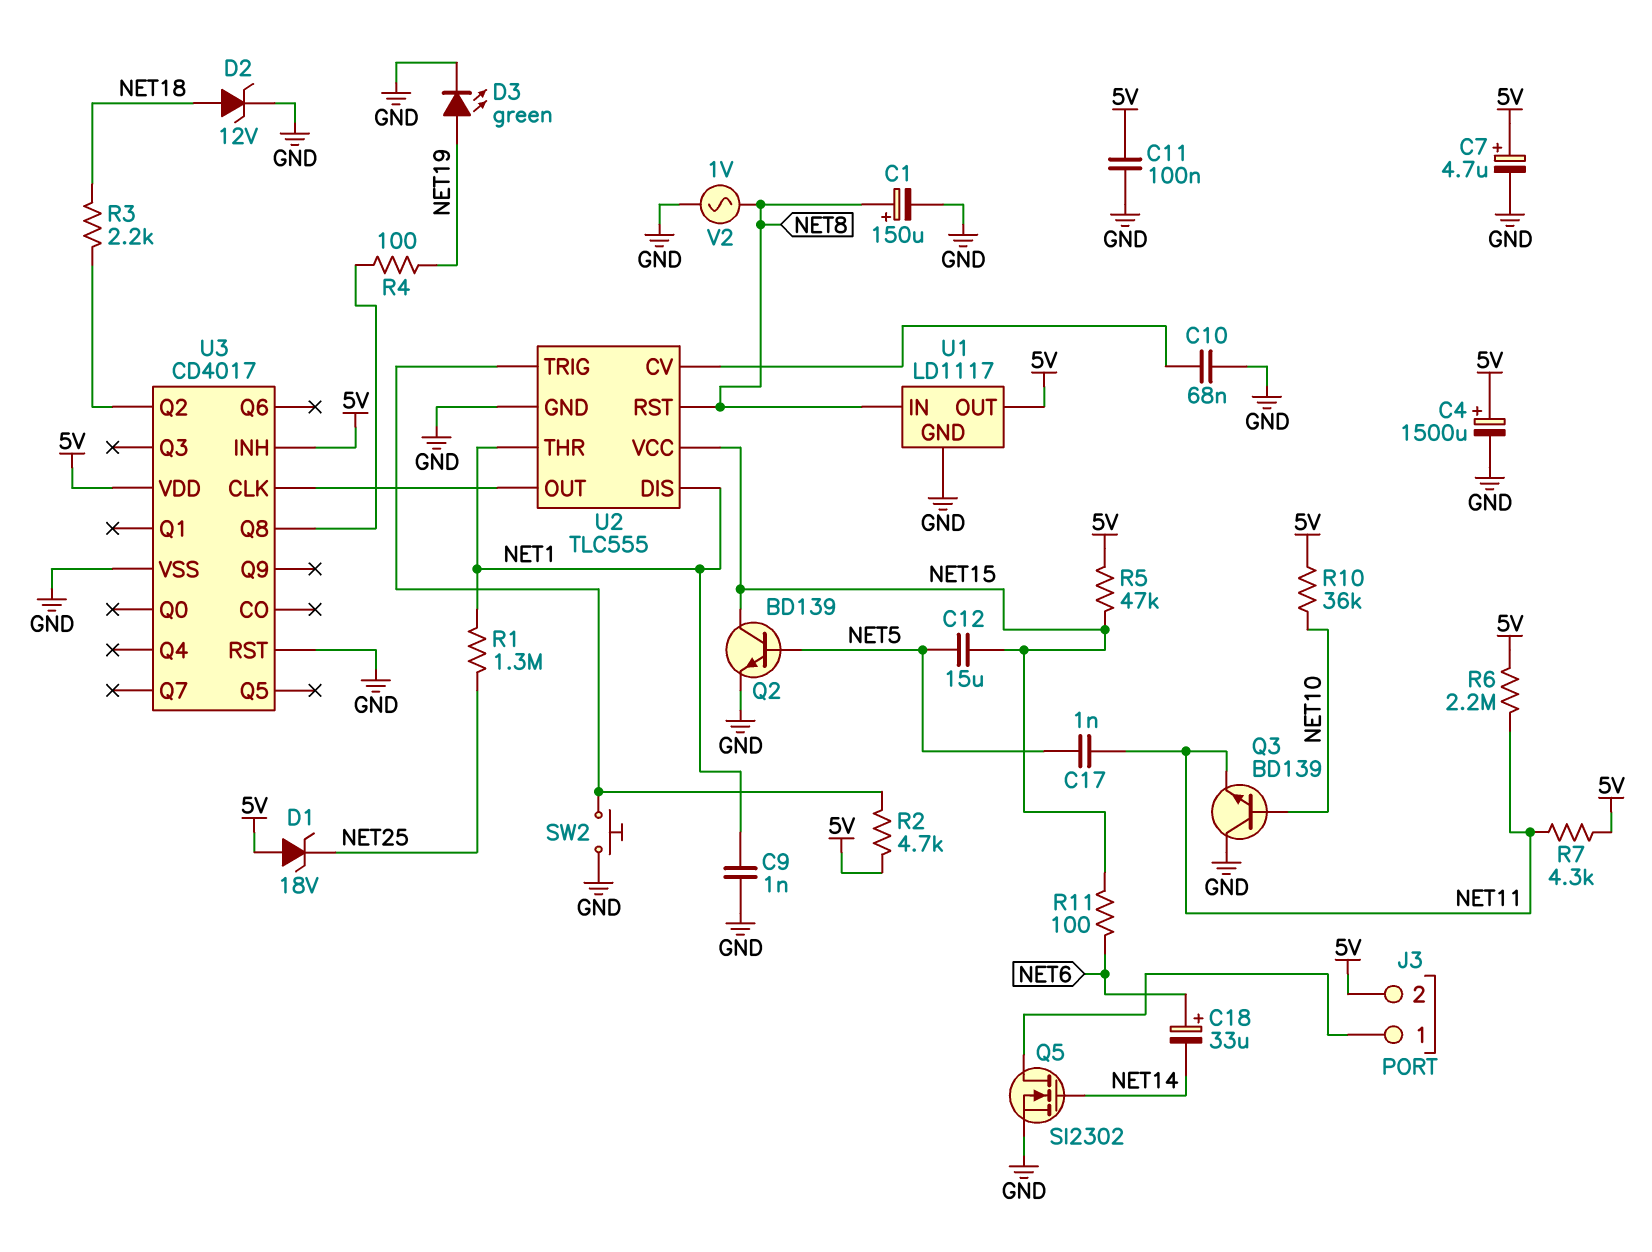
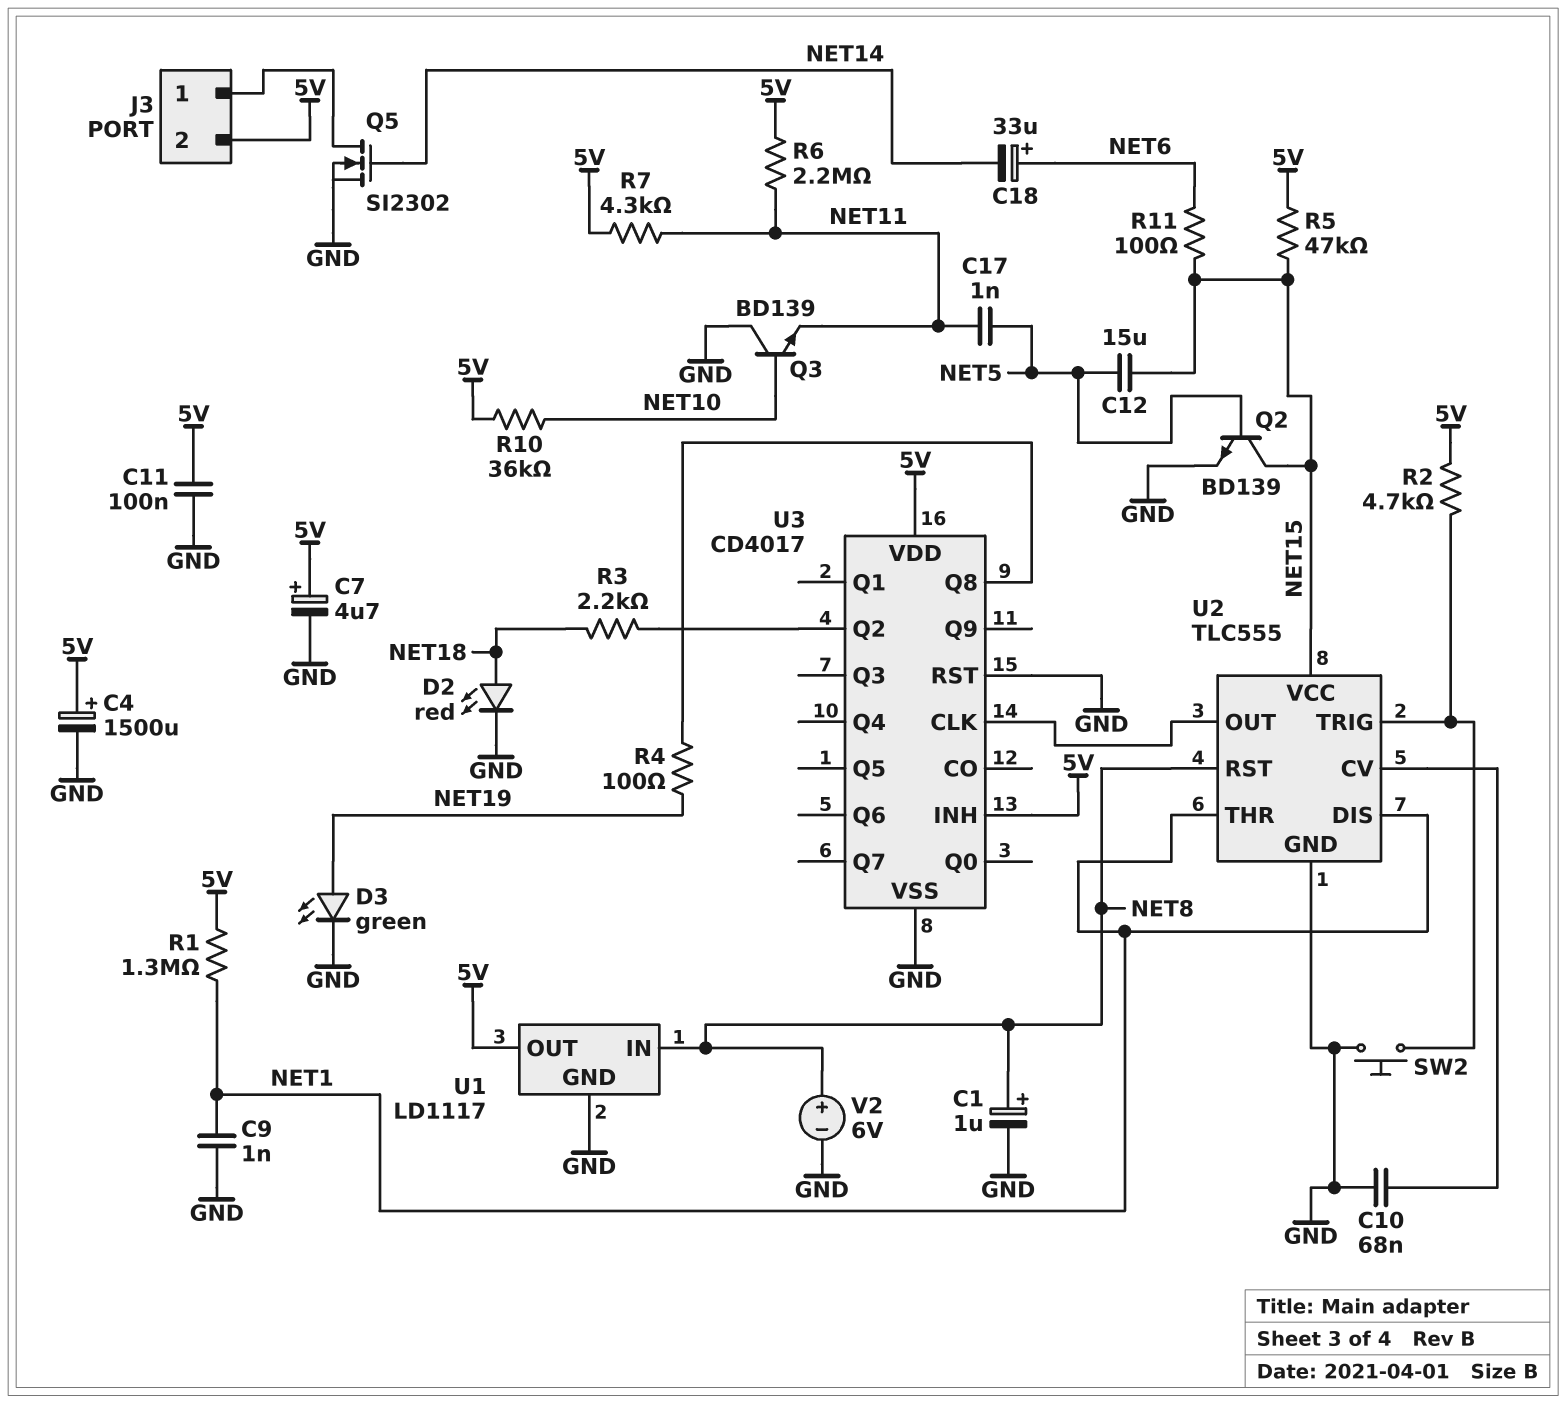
C1: 150uF (plus NET8, minus GND) -> 1uF (plus NET8, minus GND)
D1: zener 18V (A 5V, K NET25) -> none
D2: zener 12V (A NET18, K GND) -> LED red (A NET18, K GND)
R1: 1.3M (NET1, NET25) -> 1.3M (5V, NET1)
V2: AC 1V (GND, NET8) -> 6V (plus NET8, minus GND)

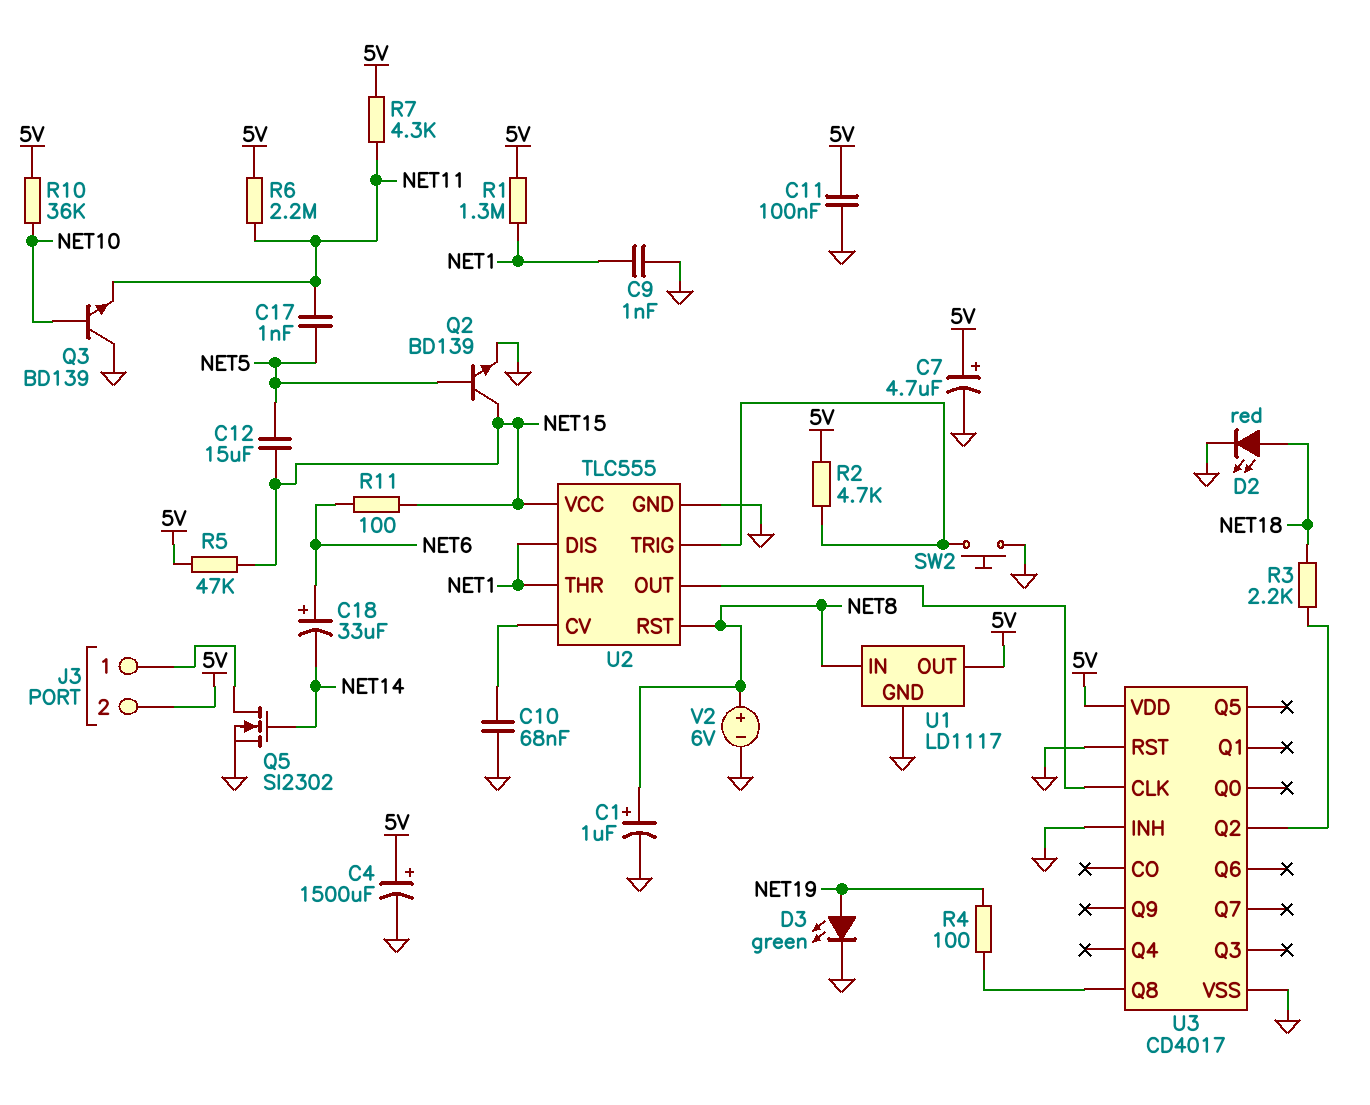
U3 pin INH: 5V -> GND

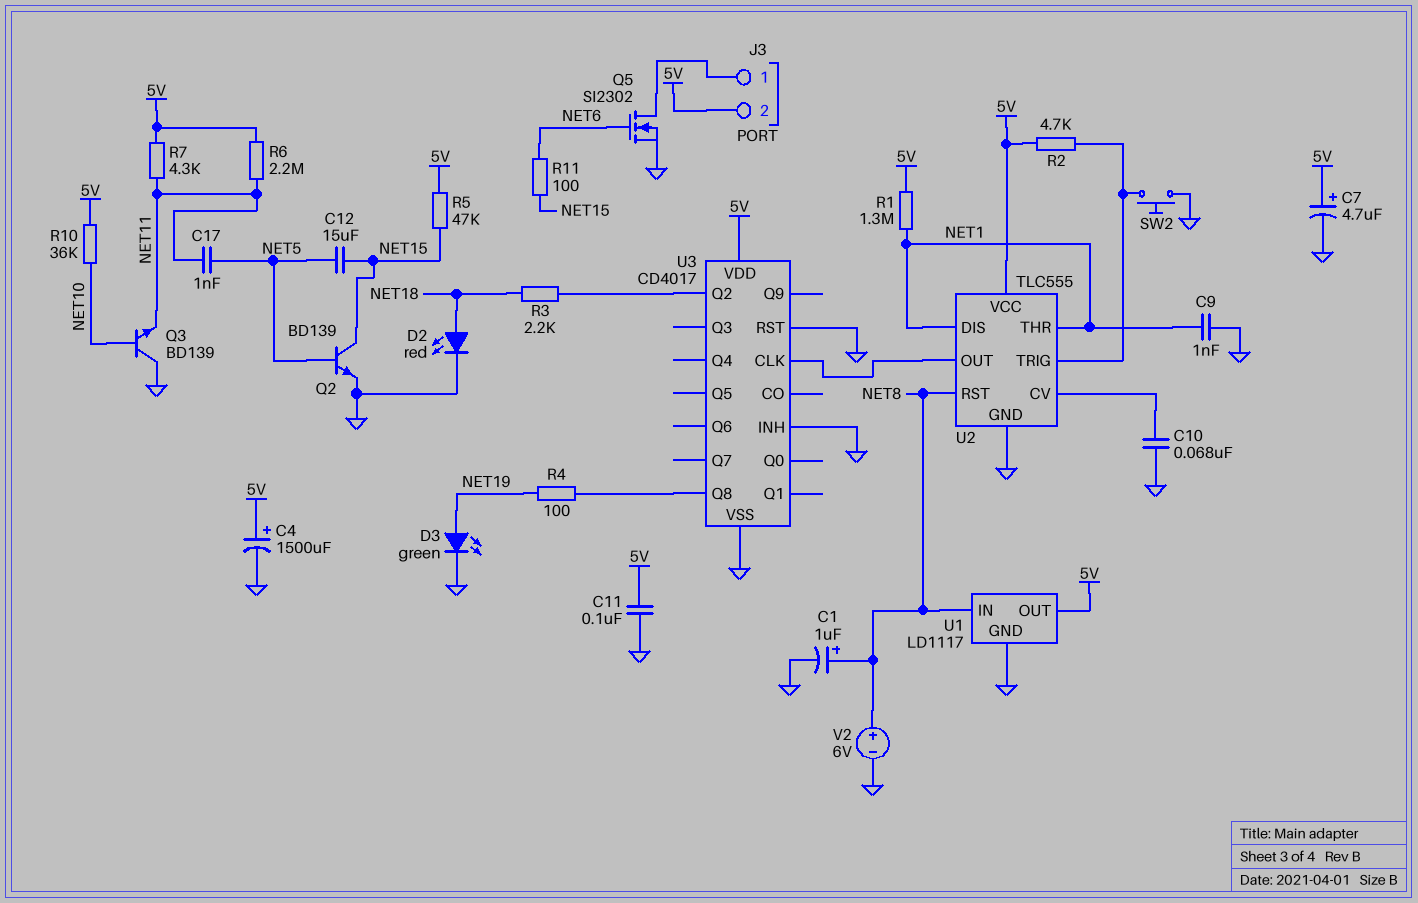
C18: 33uF (plus NET6, minus NET14) -> none
Q5: NMOS SI2302 (G NET14, D J3/1, S GND) -> NMOS SI2302 (G NET6, D J3/1, S GND)
U2 pin VCC: NET15 -> 5V

